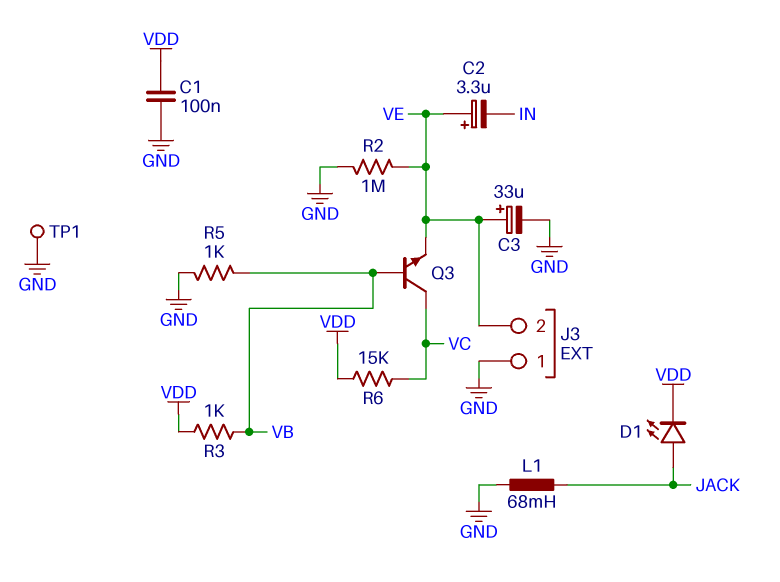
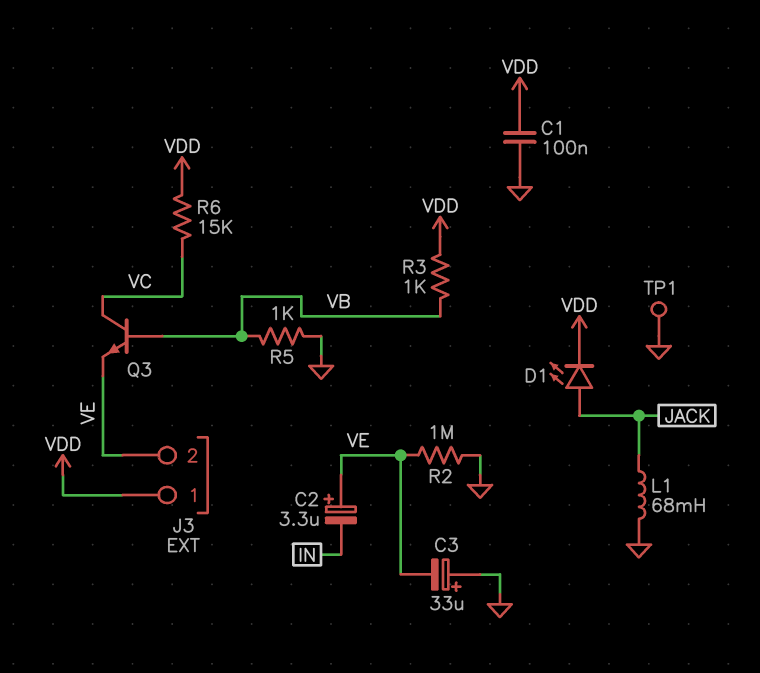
C3: 33uF (plus VE, minus GND) -> 33uF (plus GND, minus VE)
J3 pin 1: GND -> VDD

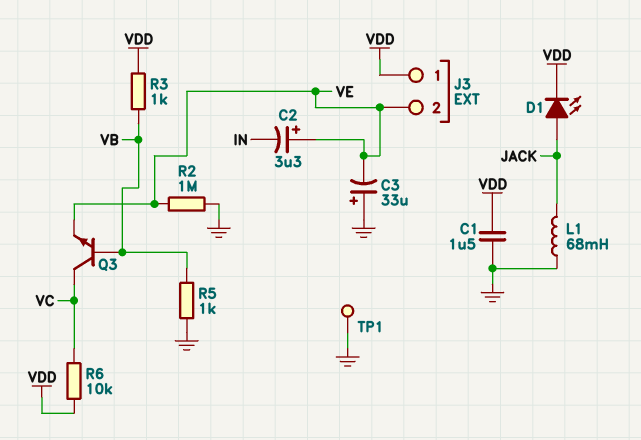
C1: 100nF (GND, VDD) -> 1.5uF (GND, VDD)
R6: 15k (VC, VDD) -> 10k (VC, VDD)

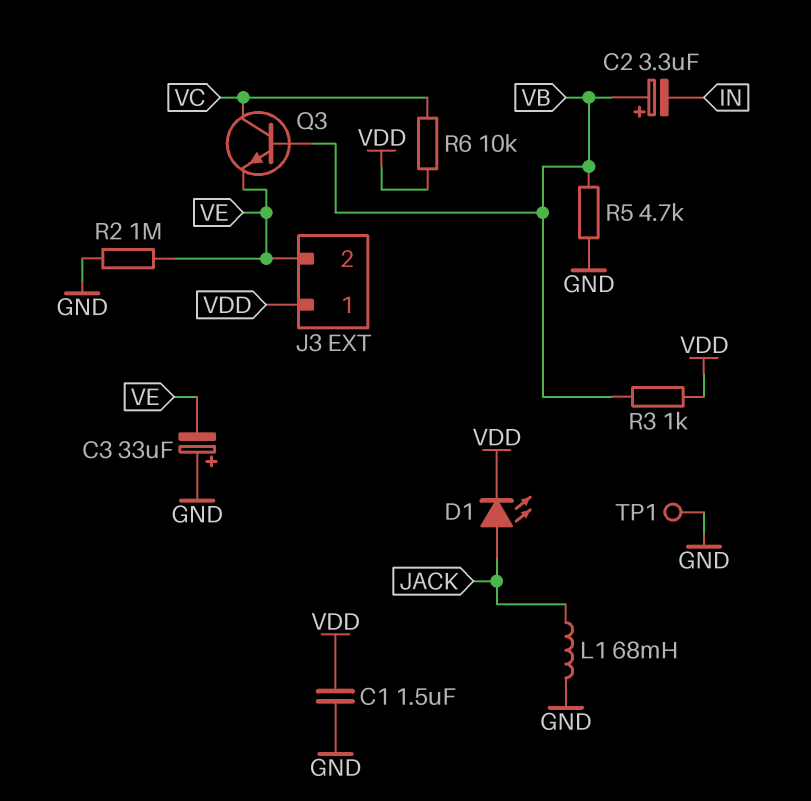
C2: 3.3uF (plus VE, minus IN) -> 3.3uF (plus VB, minus IN)
R5: 1k (GND, VB) -> 4.7k (GND, VB)

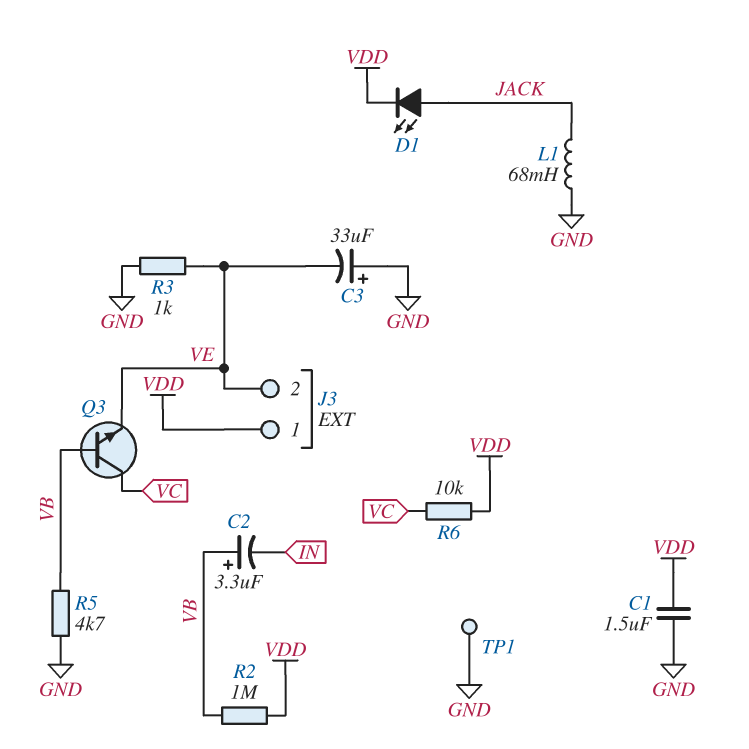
R2: 1M (GND, VE) -> 1M (VB, VDD)
R3: 1k (VB, VDD) -> 1k (GND, VE)

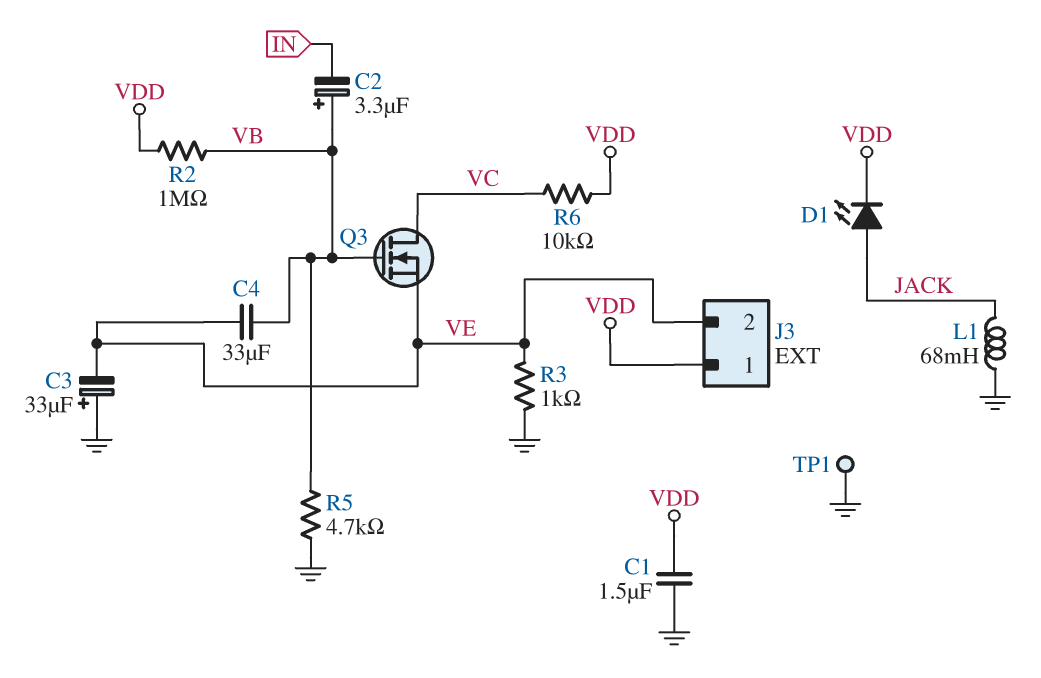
C4: none -> 33uF (VB, VE)
Q3: NPN (B VB, C VC, E VE) -> NMOS (G VB, D VC, S VE)

